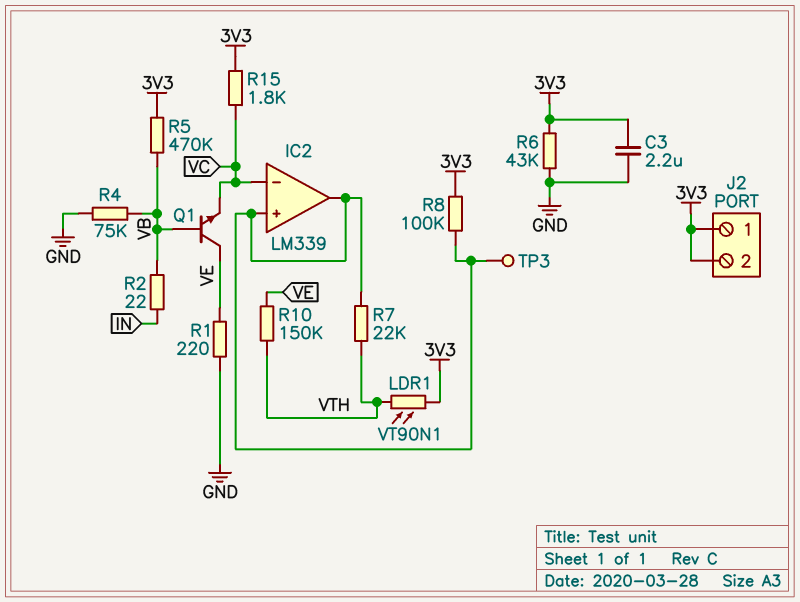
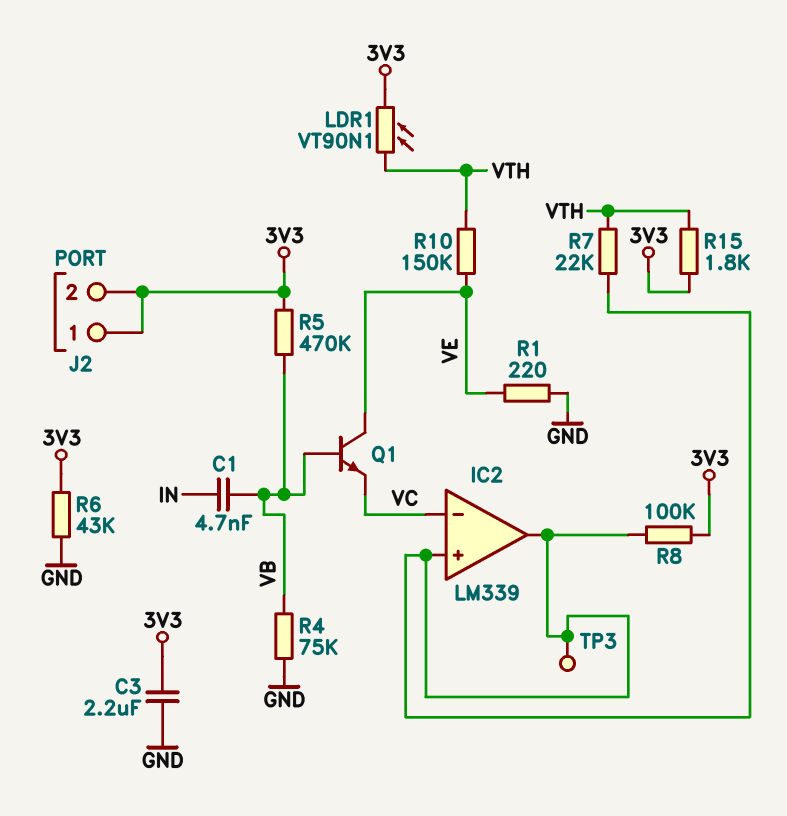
C1: none -> 4.7nF (IN, VB)
R2: 22 (IN, VB) -> none
R15: 1.8k (3V3, VC) -> 1.8k (3V3, VTH)

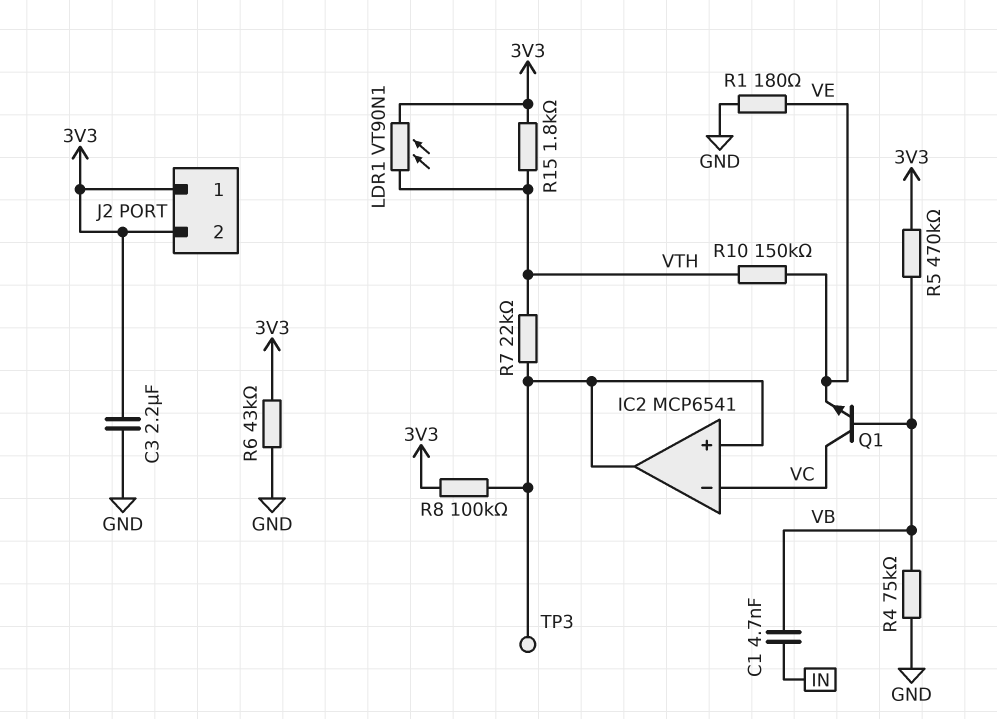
IC2: LM339 -> MCP6541
Q1: NPN (B VB, C VE, E VC) -> NPN (B VB, C VC, E VE)
R1: 220 (GND, VE) -> 180 (GND, VE)

